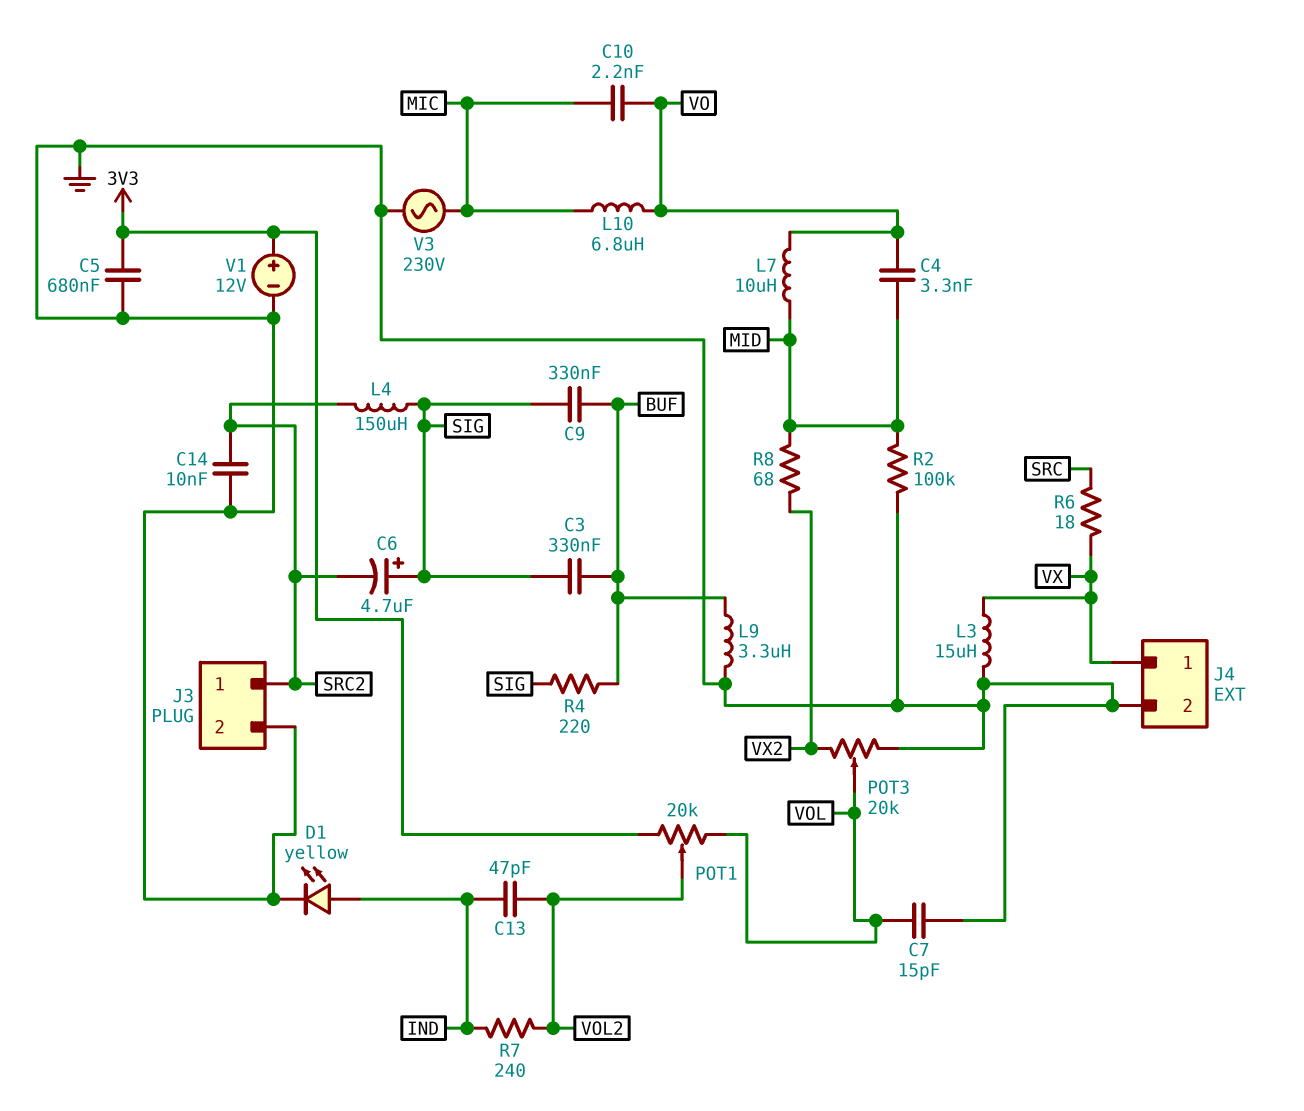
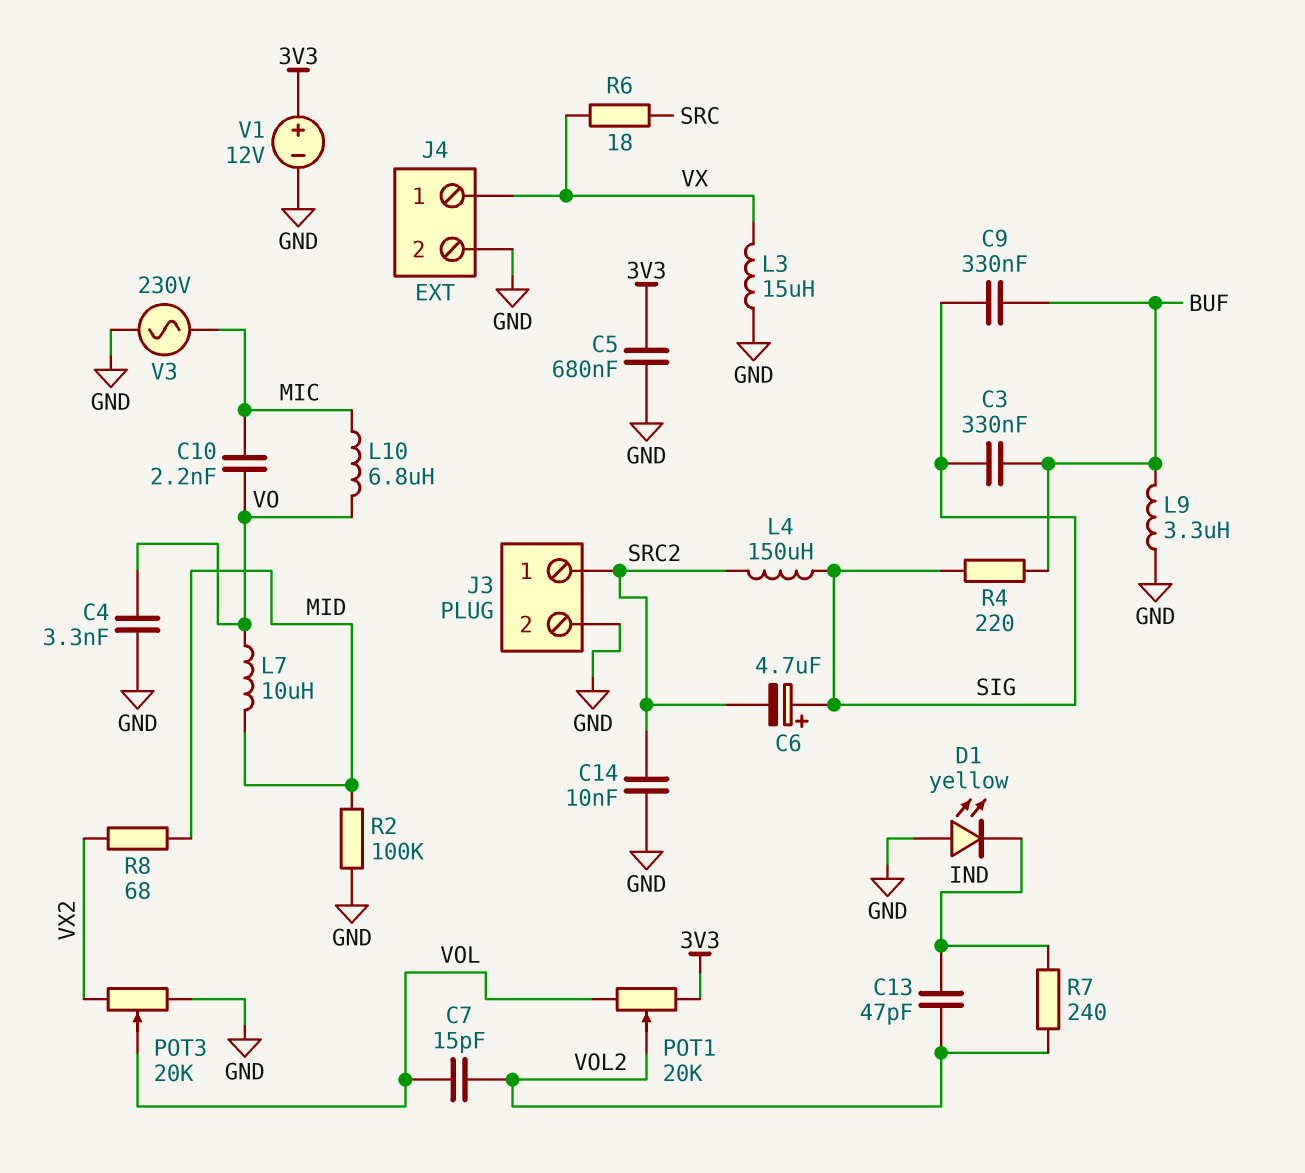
C4: 3.3nF (MID, VO) -> 3.3nF (GND, VO)
C7: 15pF (GND, VOL) -> 15pF (VOL, VOL2)
D1: LED yellow (A IND, K GND) -> LED yellow (A GND, K IND)

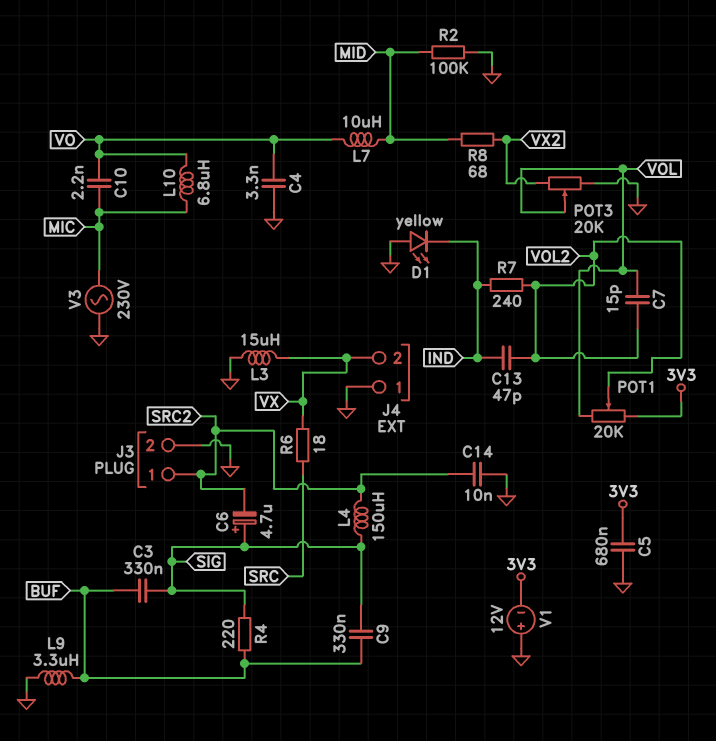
J4 pin 1: VX -> GND
J4 pin 2: GND -> VX
V1: 12V (plus 3V3, minus GND) -> 12V (plus GND, minus 3V3)

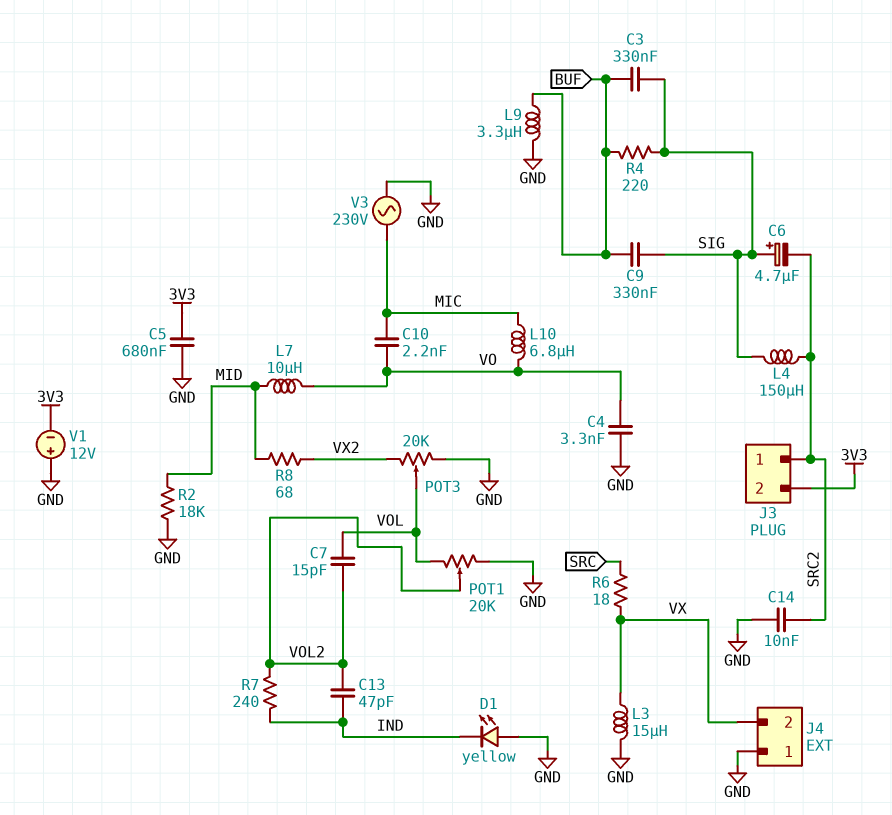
J3 pin 2: GND -> 3V3
POT1: 20k (3V3, VOL, wiper VOL2) -> 20k (GND, VOL, wiper VOL2)
R2: 100k (GND, MID) -> 18k (GND, MID)

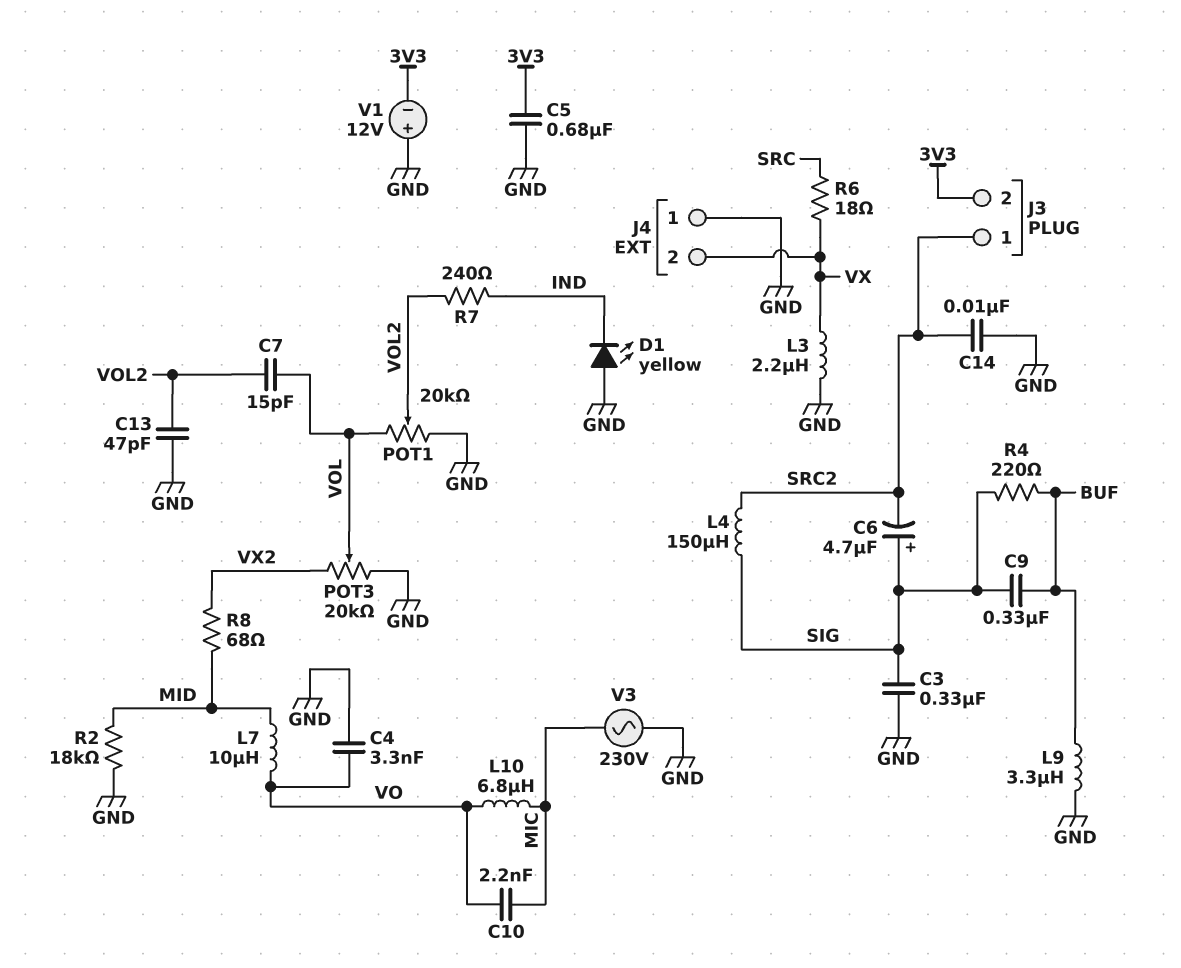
C3: 330nF (BUF, SIG) -> 330nF (GND, SIG)
C13: 47pF (IND, VOL2) -> 47pF (GND, VOL2)
L3: 15uH (GND, VX) -> 2.2uH (GND, VX)

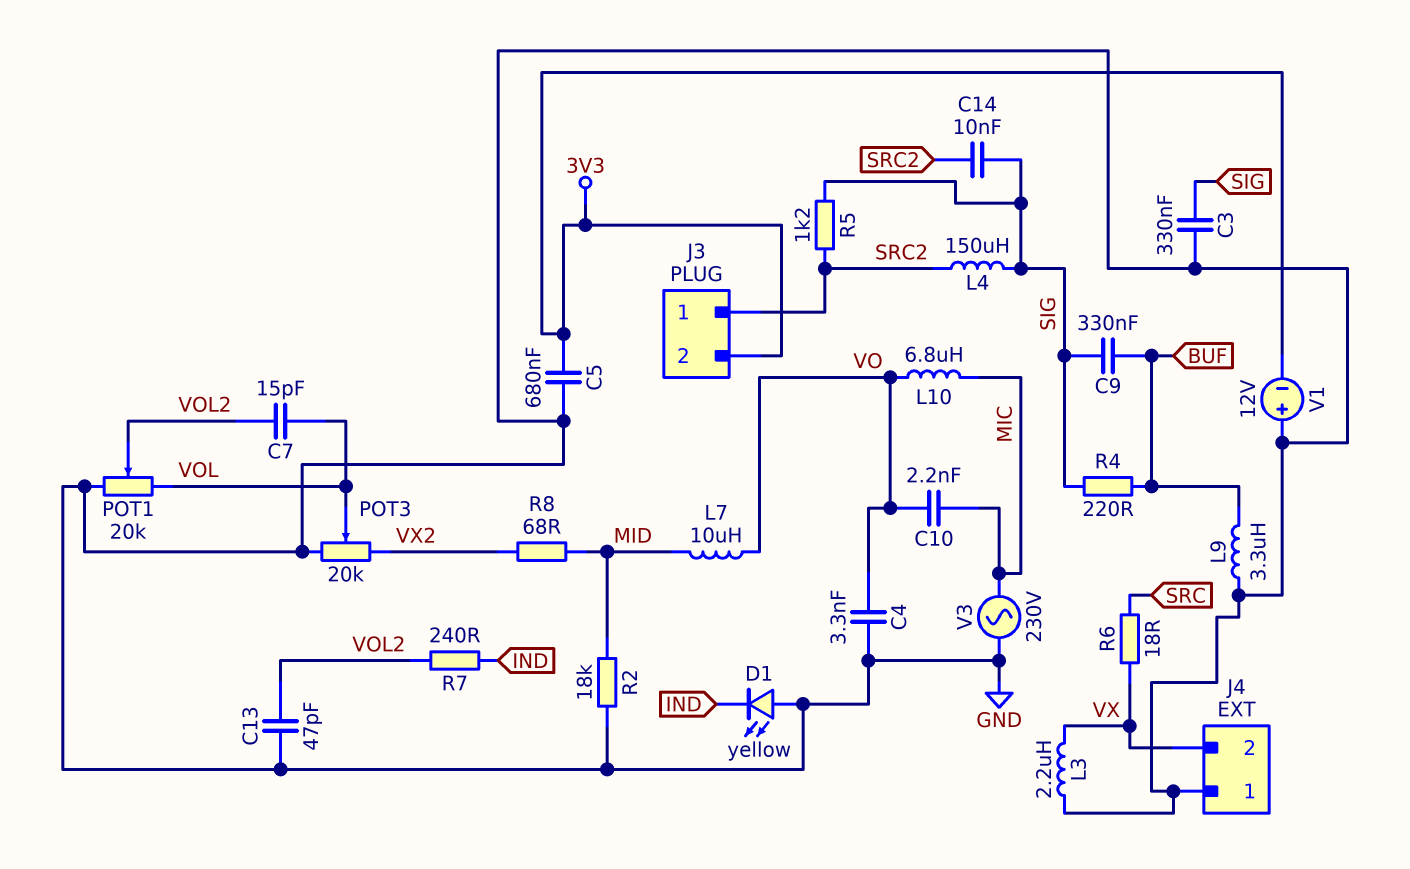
C6: 4.7uF (plus SIG, minus SRC2) -> none
C14: 10nF (GND, SRC2) -> 10nF (SIG, SRC2)
R5: none -> 1.2k (SIG, SRC2)

